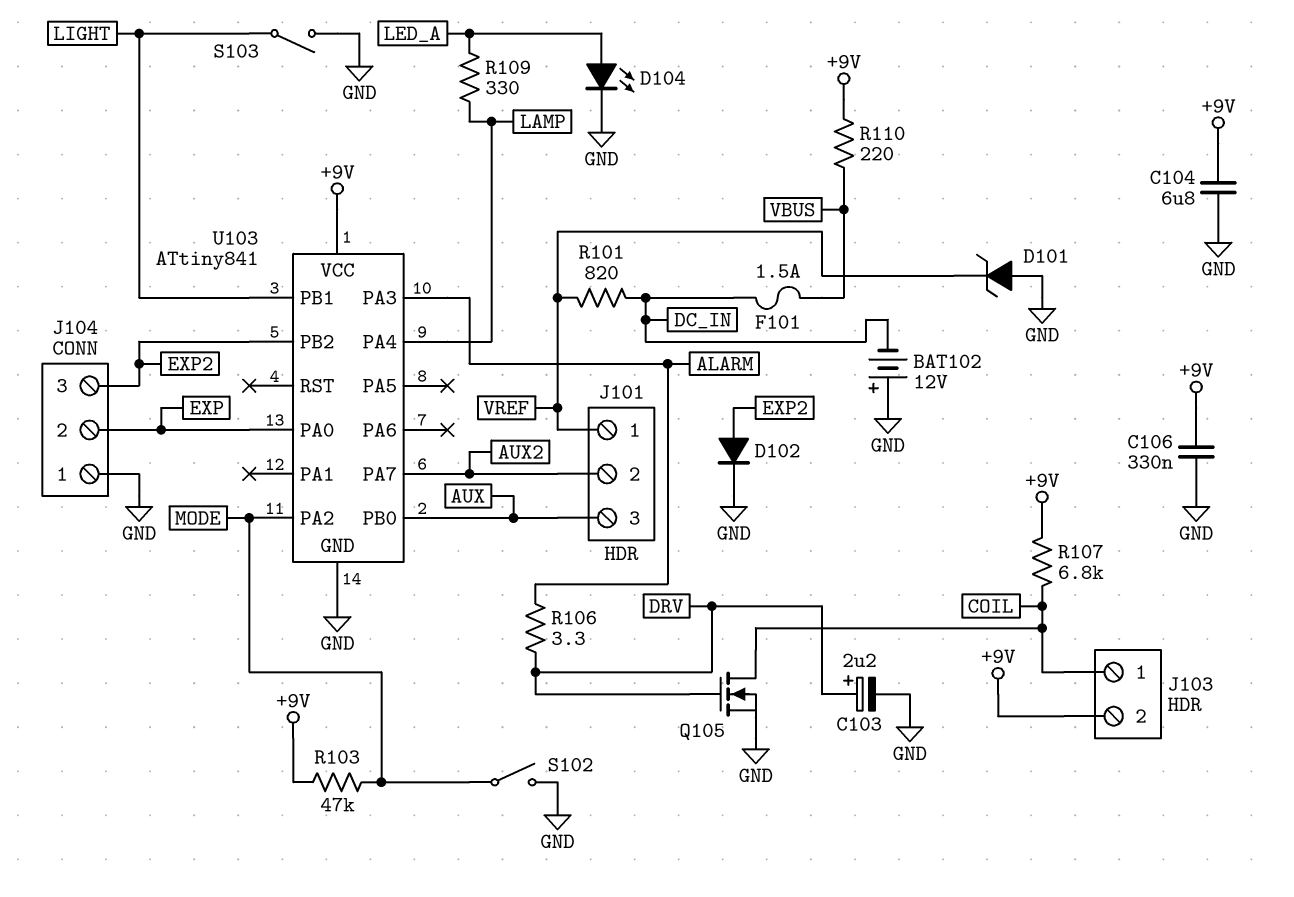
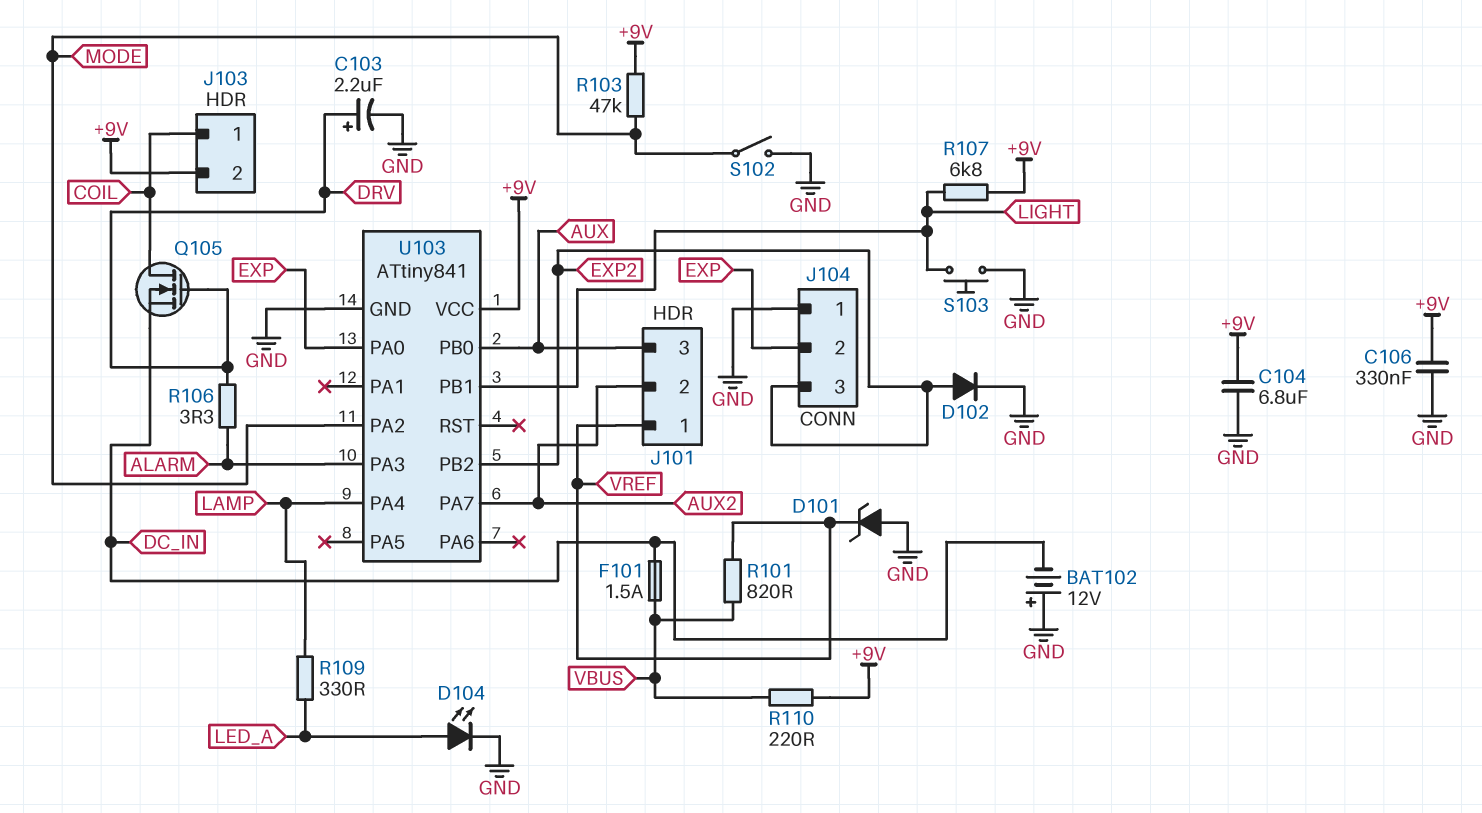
Q105: NMOS (G DRV, D COIL, S GND) -> NMOS (G DRV, D COIL, S DC_IN)
R101: 820 (DC_IN, VREF) -> 820 (VBUS, VREF)
R107: 6.8k (+9V, COIL) -> 6.8k (+9V, LIGHT)
S103: switch (GND, LIGHT) -> button (GND, LIGHT)

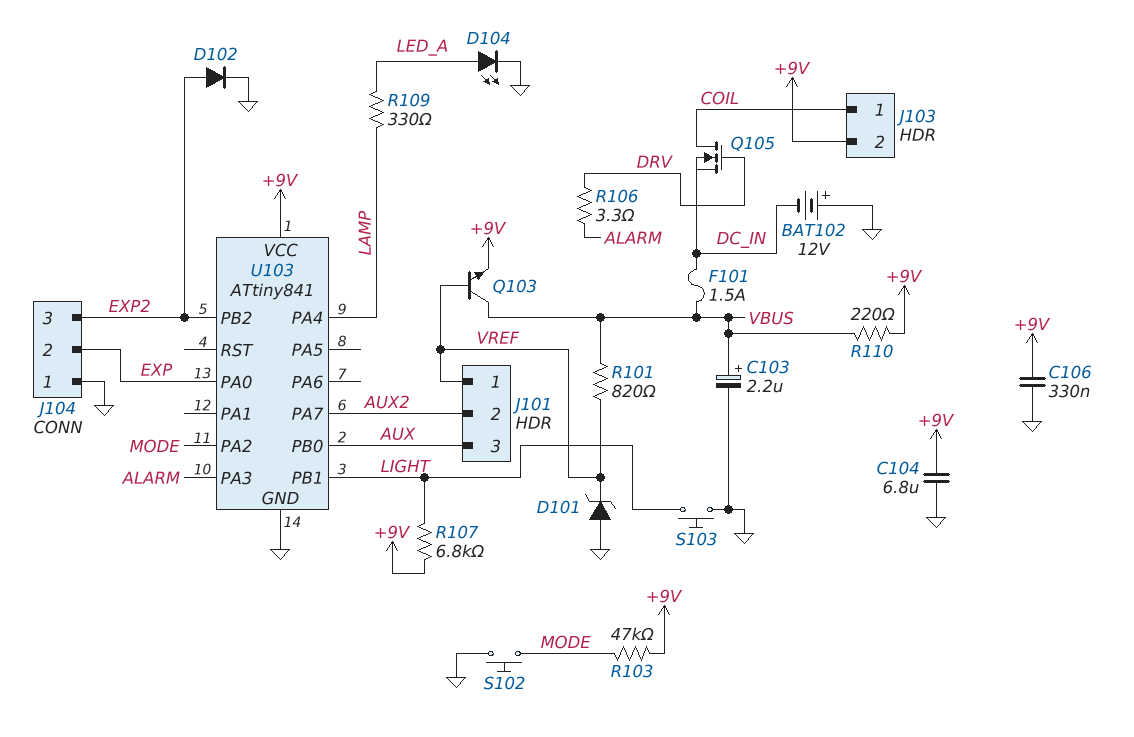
C103: 2.2uF (plus DRV, minus GND) -> 2.2uF (plus VBUS, minus GND)
Q103: none -> NPN (B VREF, C VBUS, E +9V)
S102: switch (GND, MODE) -> button (GND, MODE)

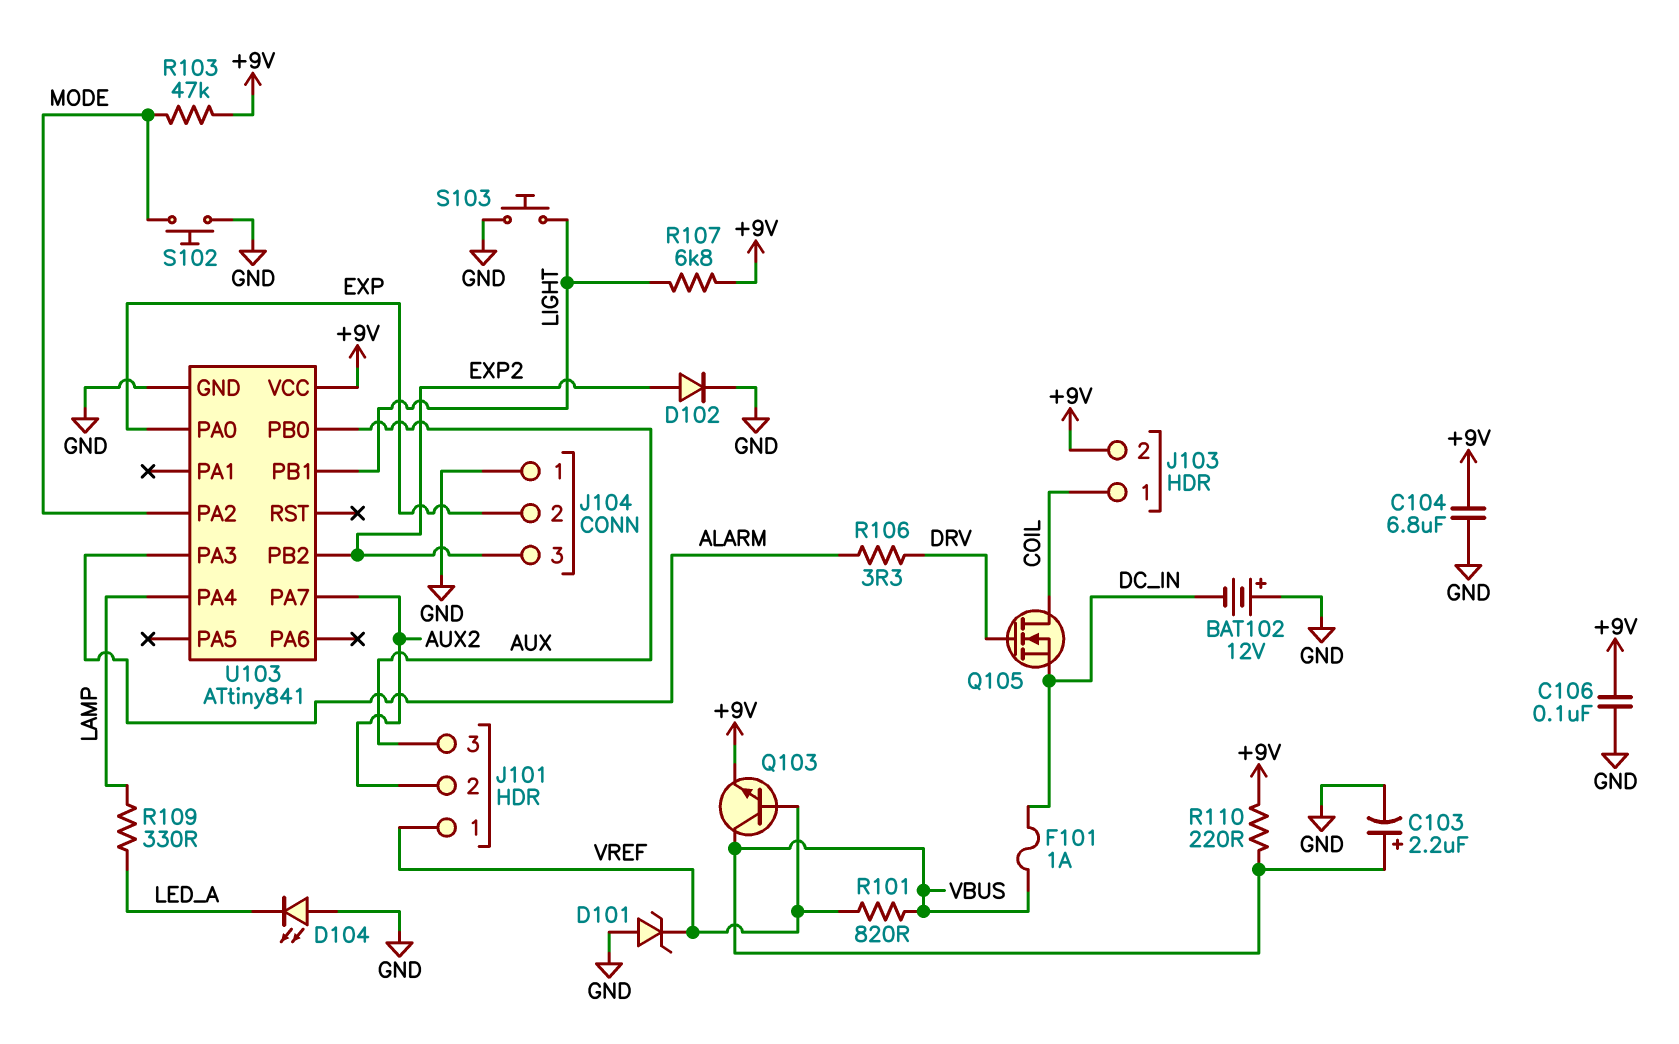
C106: 330nF (+9V, GND) -> 100nF (+9V, GND)
D104: LED (A LED_A, K GND) -> LED (A GND, K LED_A)
F101: 1.5A (DC_IN, VBUS) -> 1A (DC_IN, VBUS)

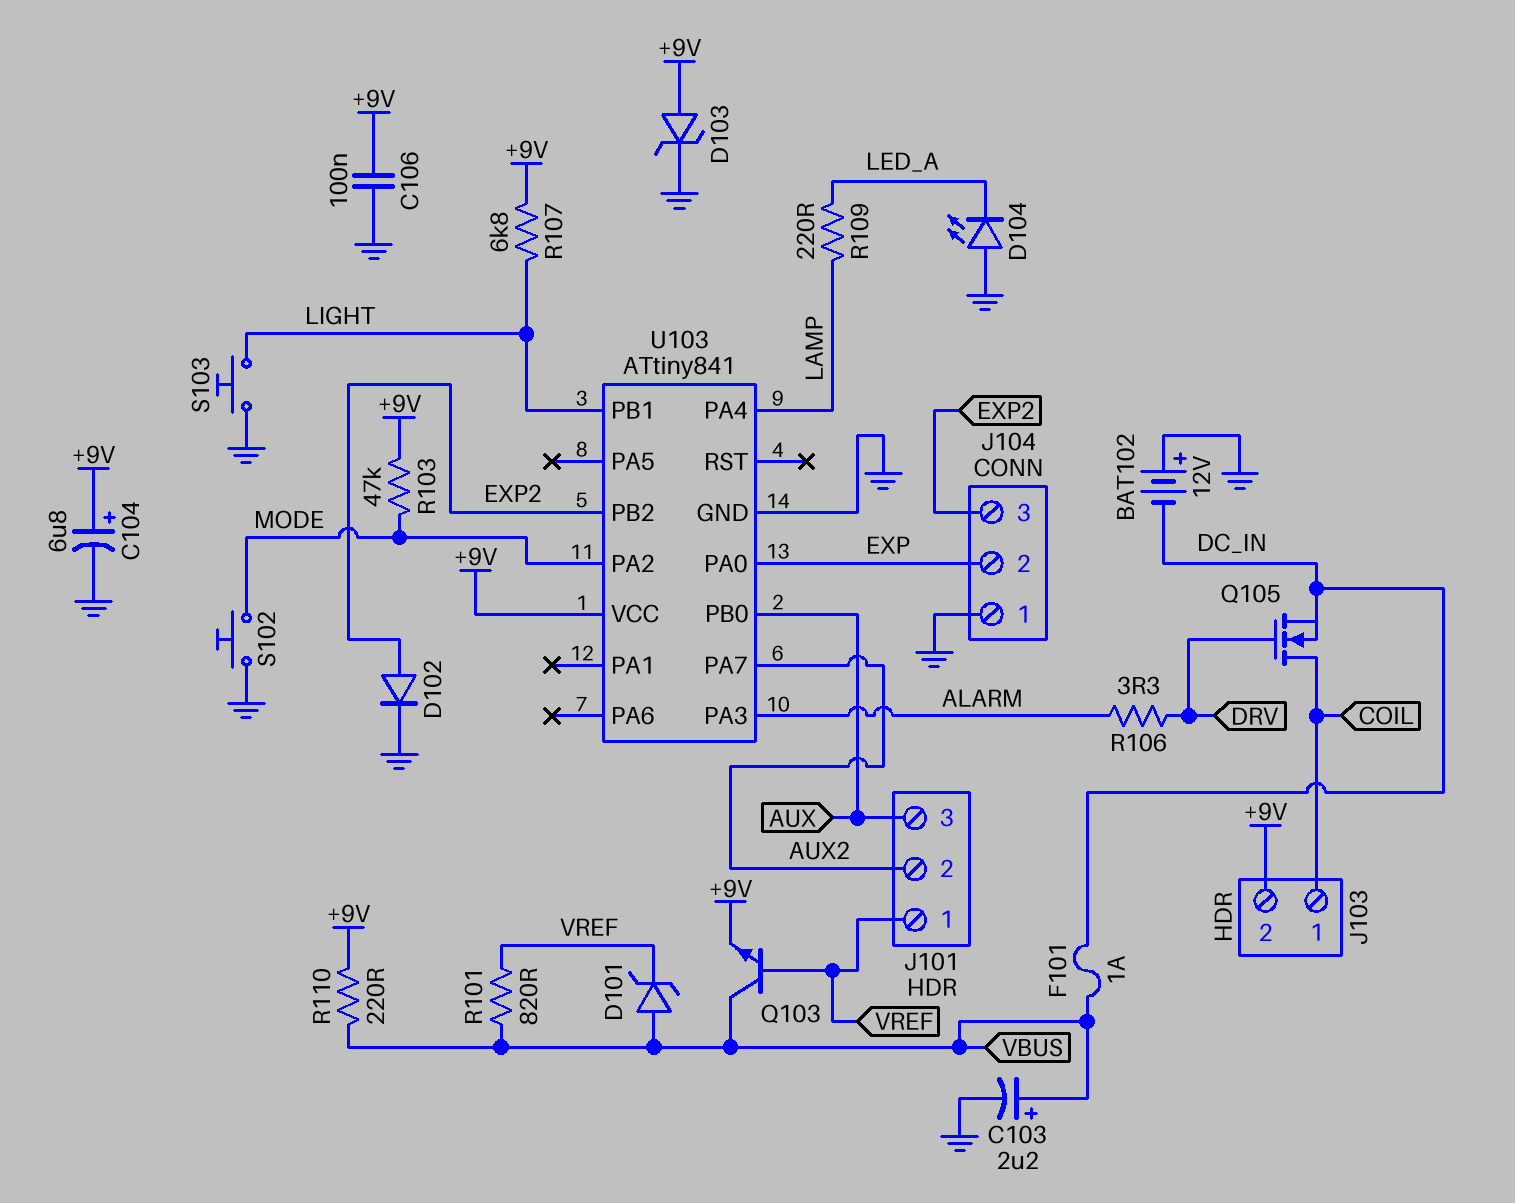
C104: 6.8uF (+9V, GND) -> 6.8uF (plus +9V, minus GND)
D101: zener (A GND, K VREF) -> zener (A VBUS, K VREF)
D103: none -> zener (A +9V, K GND)
R109: 330 (LAMP, LED_A) -> 220 (LAMP, LED_A)

